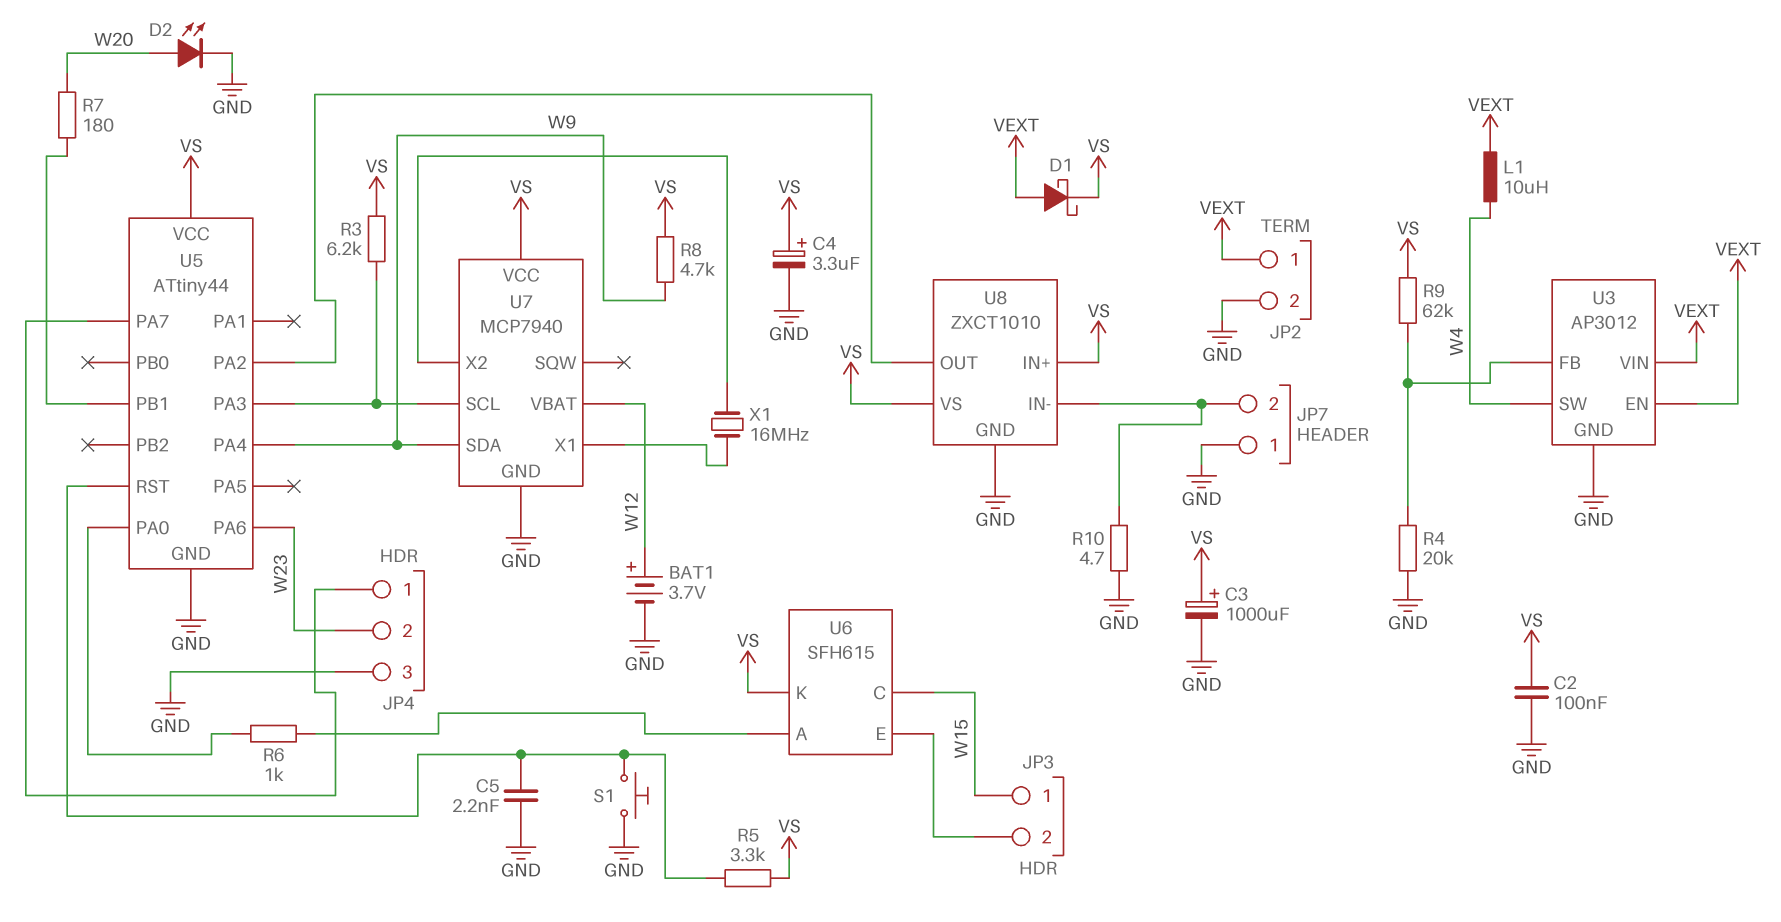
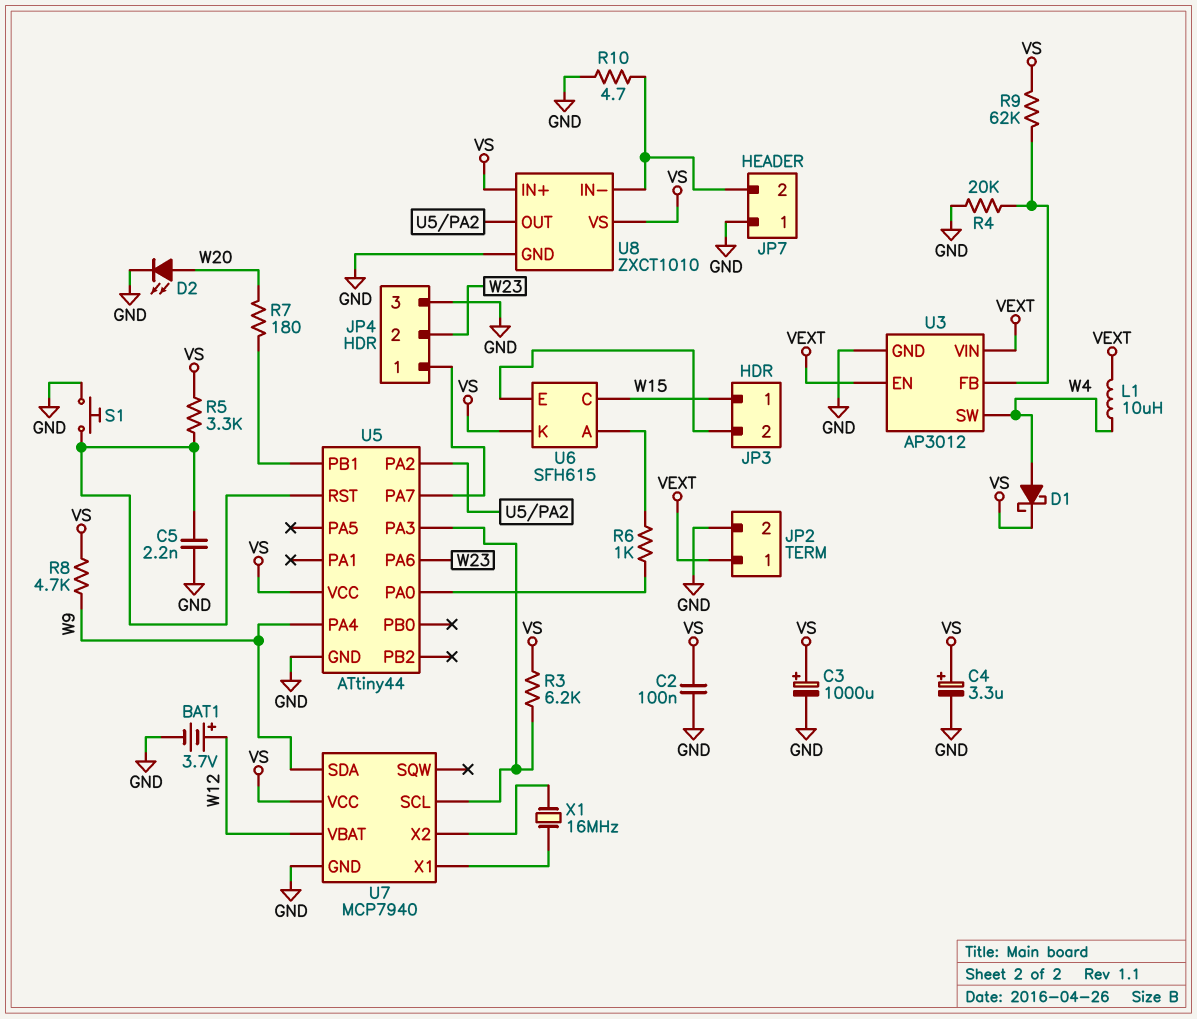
D1: schottky (A VEXT, K VS) -> schottky (A W4, K VS)

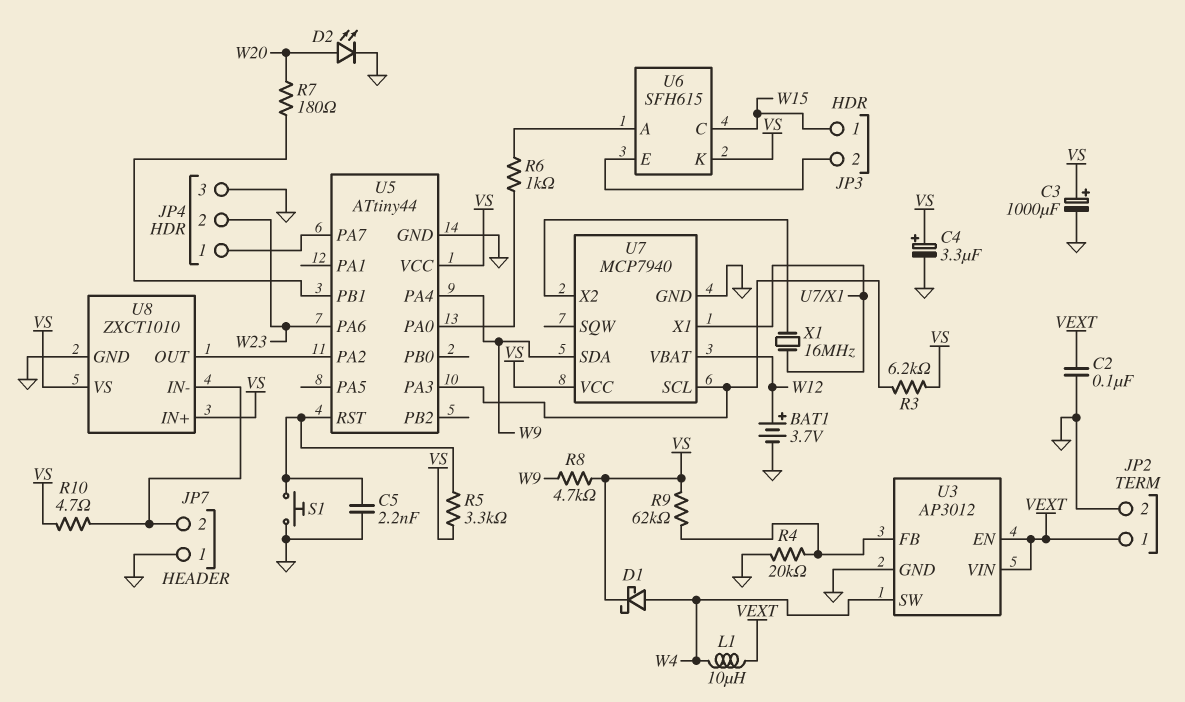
C2: 100nF (GND, VS) -> 100nF (GND, VEXT)
R10: 4.7 (GND, JP7/2) -> 4.7 (JP7/2, VS)

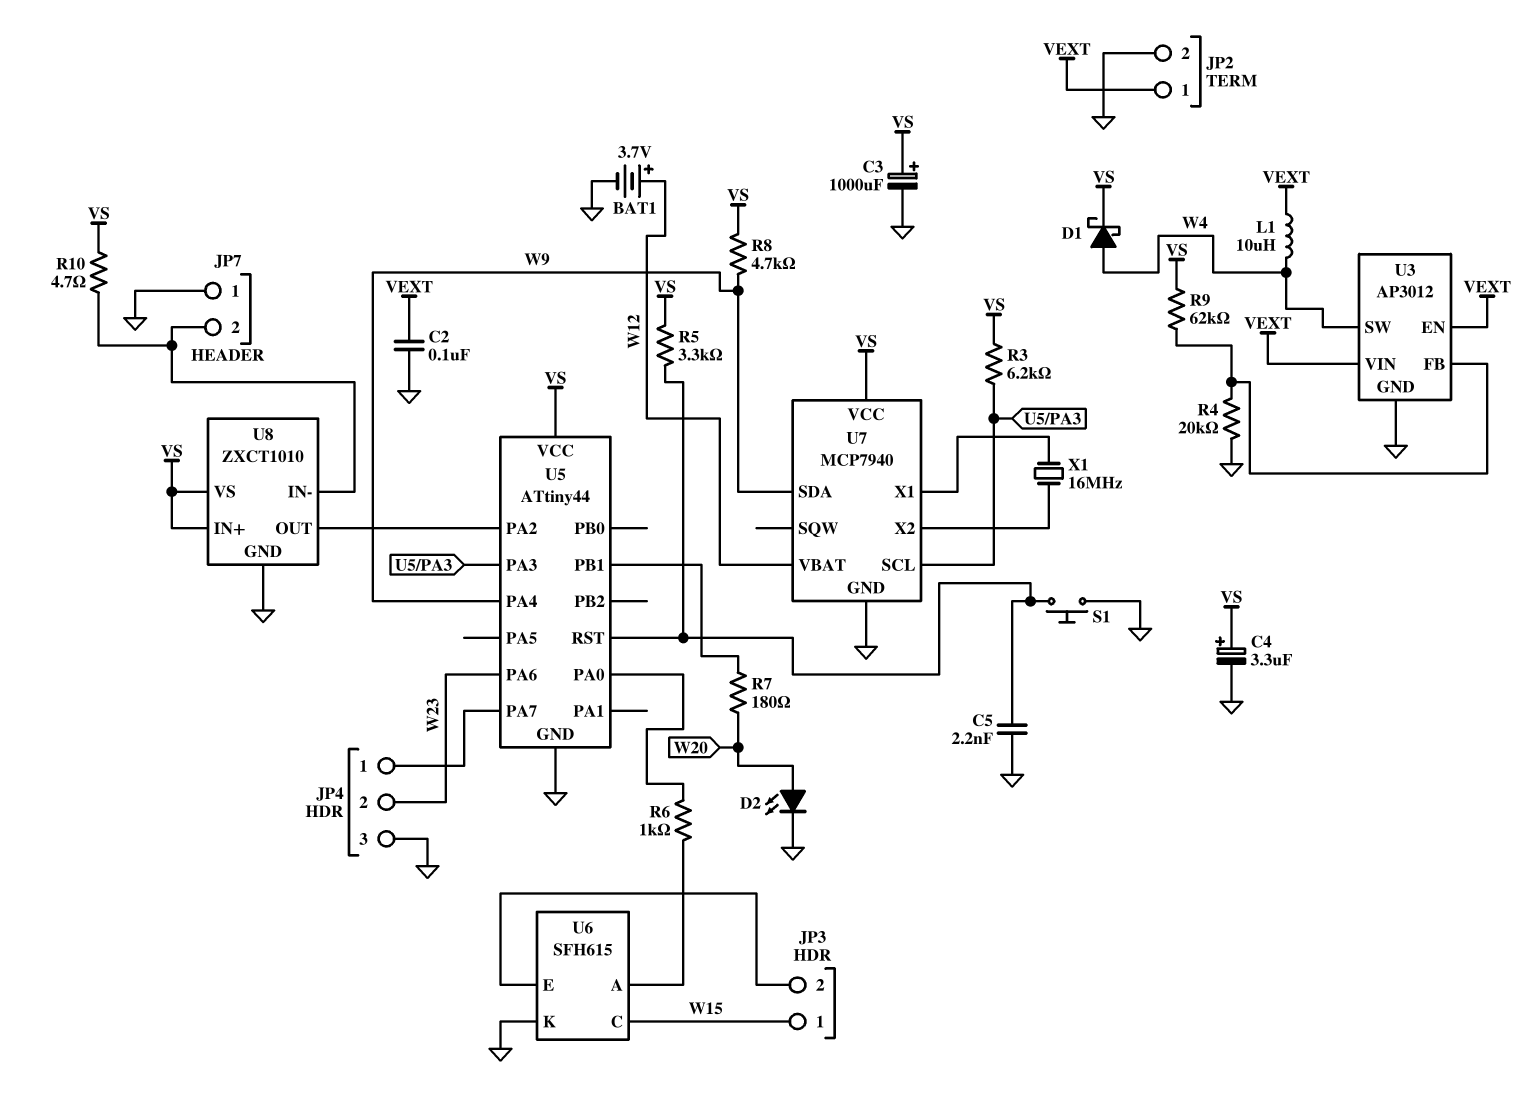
U6 pin K: VS -> GND

